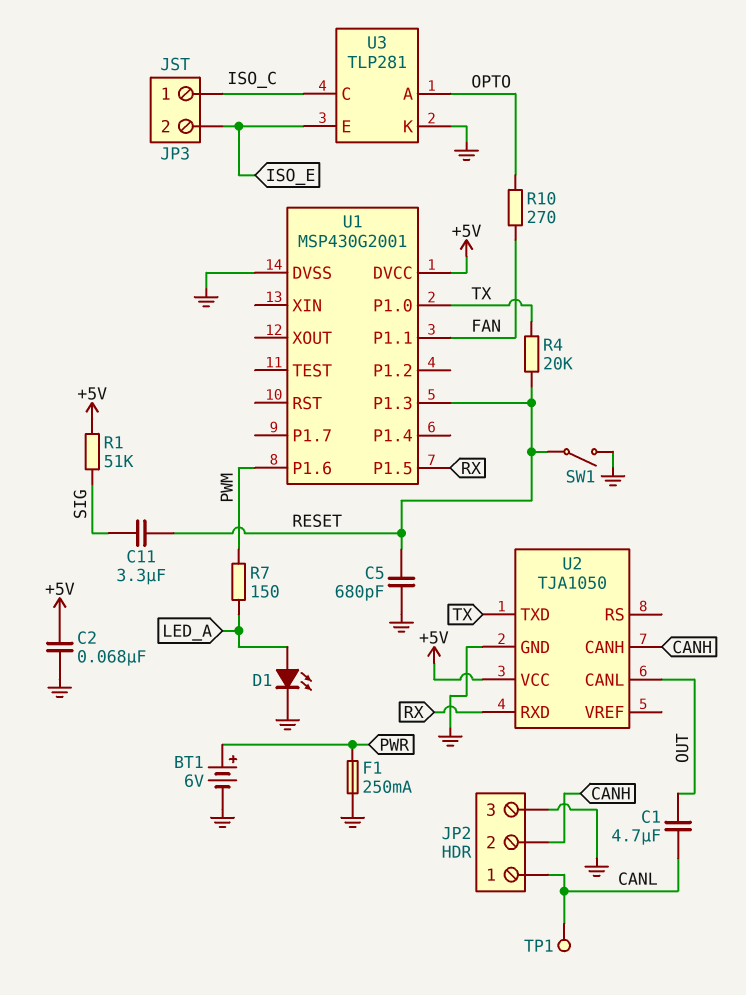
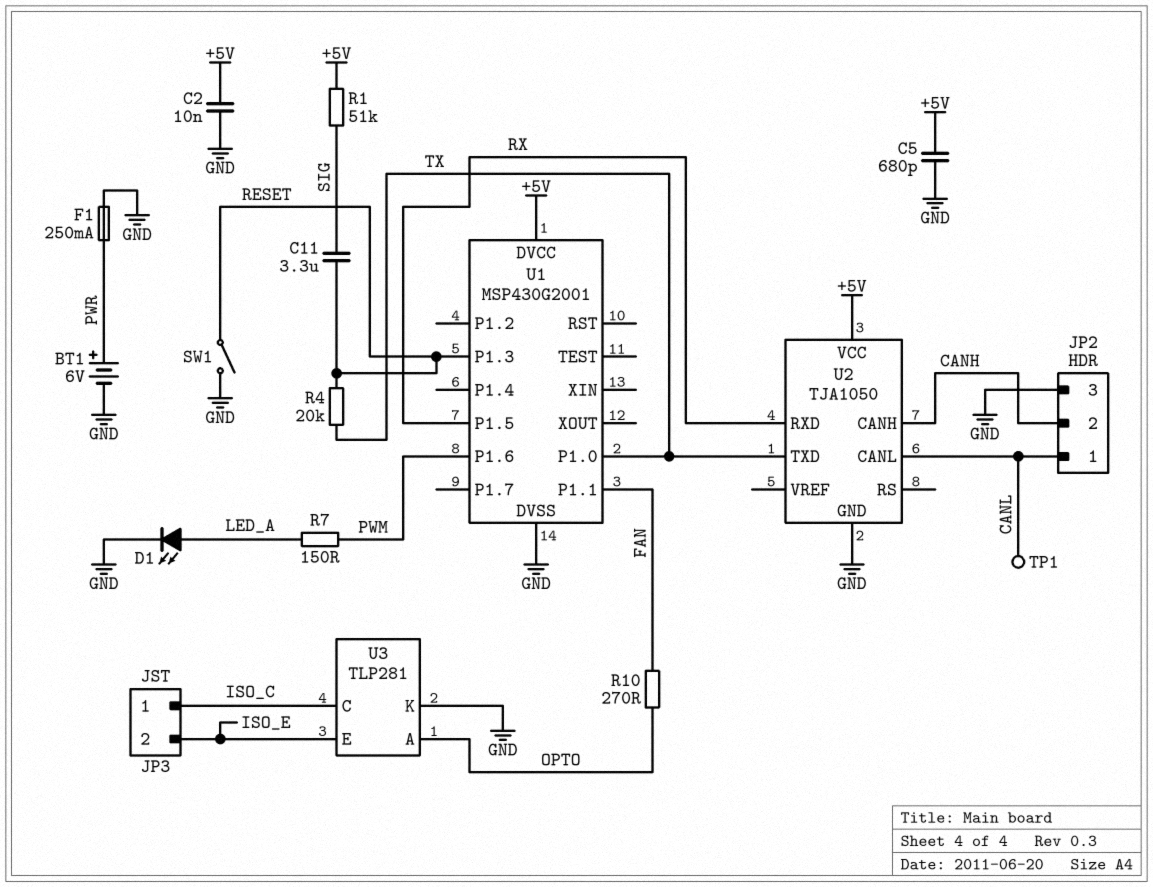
C1: 4.7uF (CANL, OUT) -> none
C2: 68nF (+5V, GND) -> 10nF (+5V, GND)
C5: 680pF (GND, RESET) -> 680pF (+5V, GND)
U2 pin CANL: OUT -> CANL

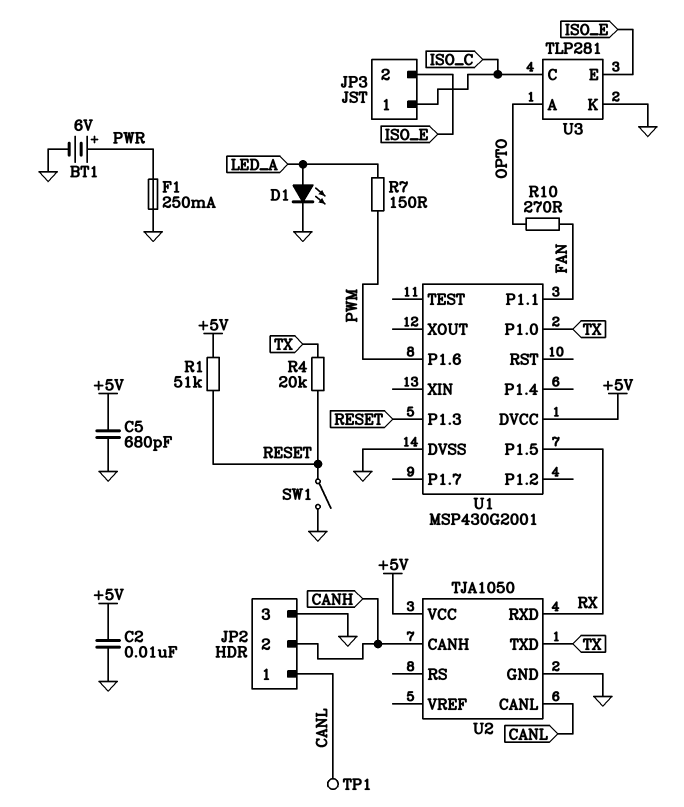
C11: 3.3uF (RESET, SIG) -> none
R1: 51k (+5V, SIG) -> 51k (+5V, RESET)

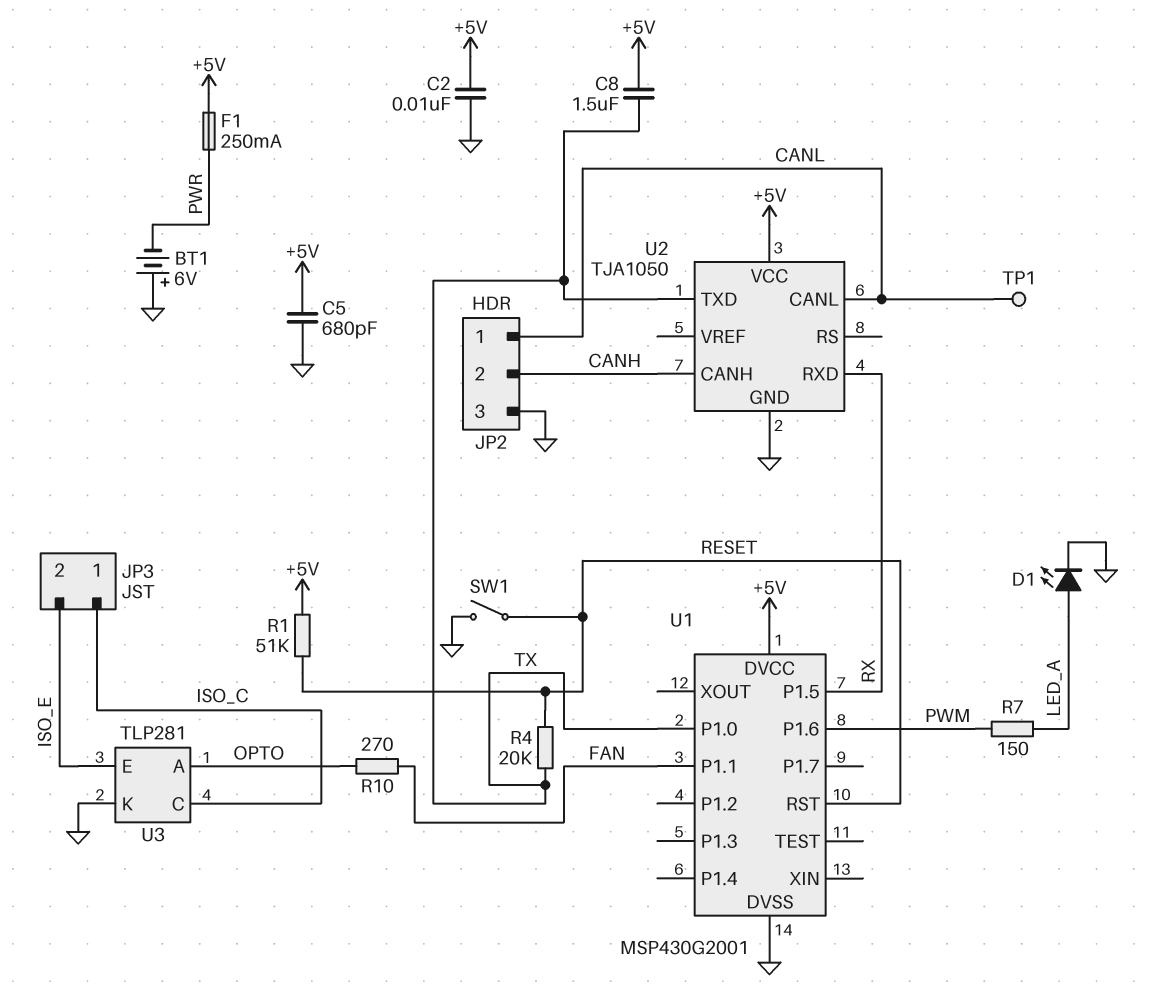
BT1: 6V (plus PWR, minus GND) -> 6V (plus GND, minus PWR)
C8: none -> 1.5uF (+5V, TX)
F1: 250mA (GND, PWR) -> 250mA (+5V, PWR)
U1 pin P1.3: RESET -> none
U1 pin RST: none -> RESET

